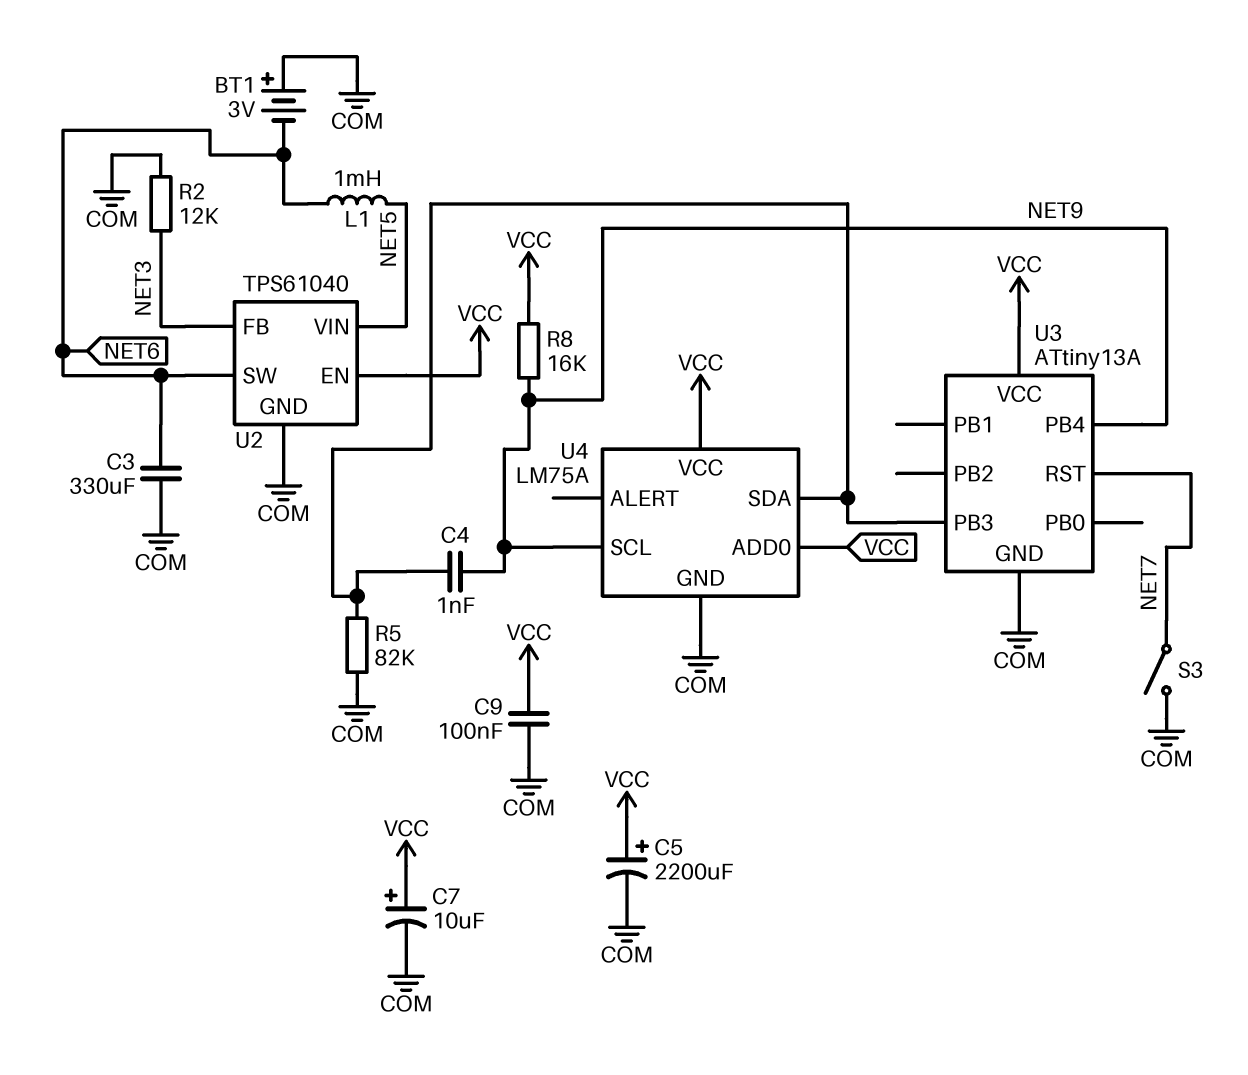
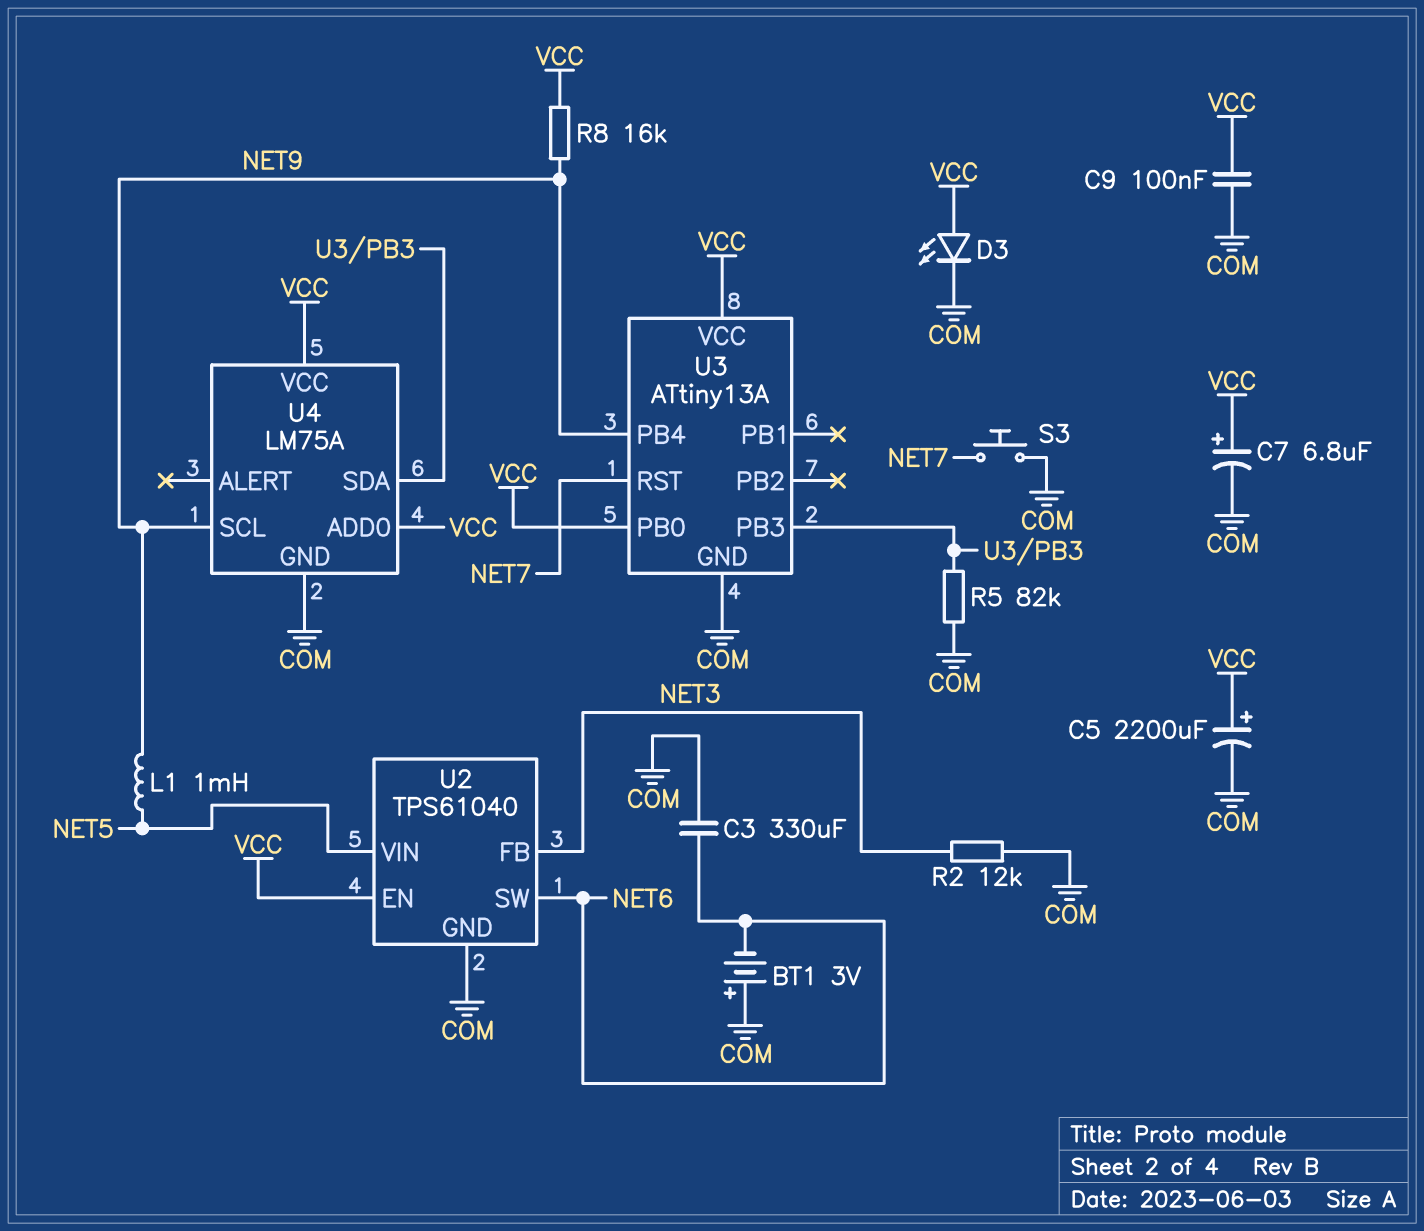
C4: 1nF (NET9, U3/PB3) -> none
C7: 10uF (plus VCC, minus COM) -> 6.8uF (plus VCC, minus COM)
D3: none -> LED (A VCC, K COM)
L1: 1mH (NET5, NET6) -> 1mH (NET5, NET9)
S3: switch (COM, NET7) -> button (COM, NET7)
U3 pin PB0: none -> VCC

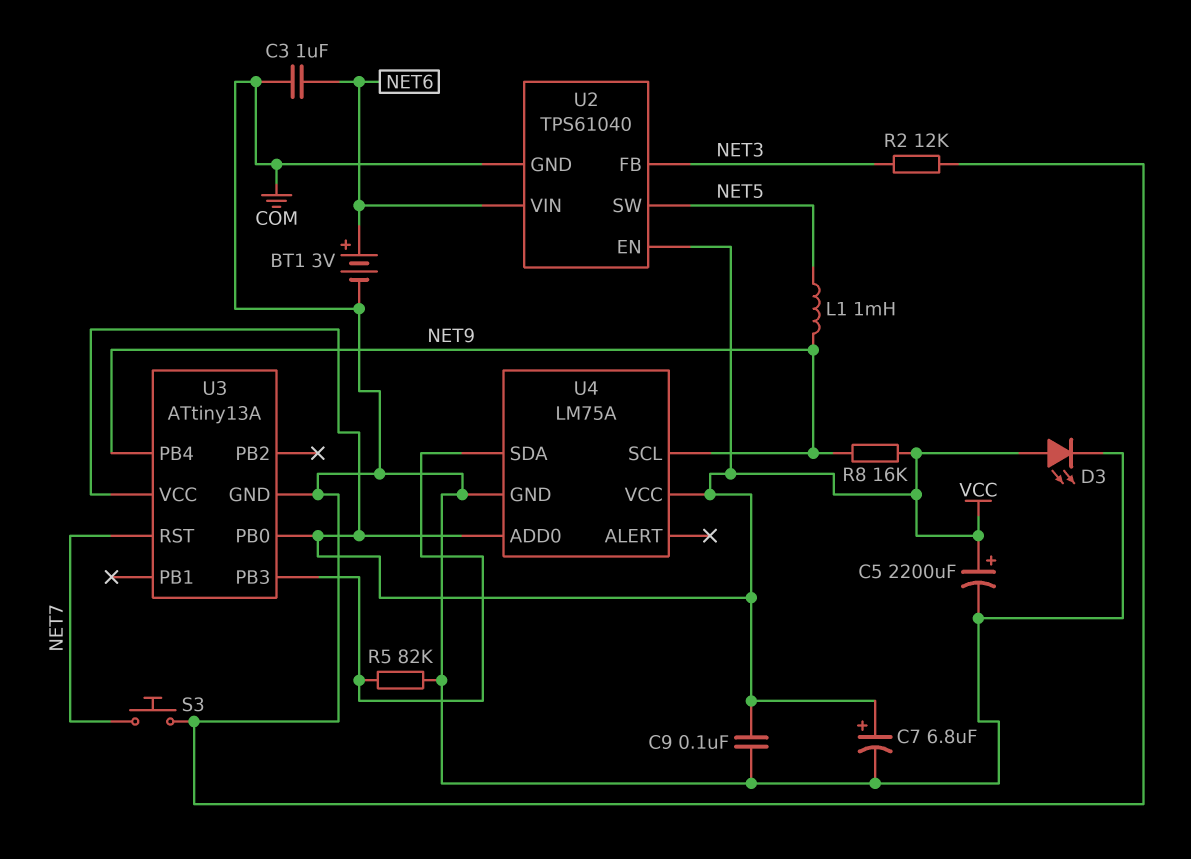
BT1: 3V (plus COM, minus NET6) -> 3V (plus NET6, minus COM)
C3: 330uF (COM, NET6) -> 1uF (COM, NET6)
U2 pin SW: NET6 -> NET5
U2 pin VIN: NET5 -> NET6

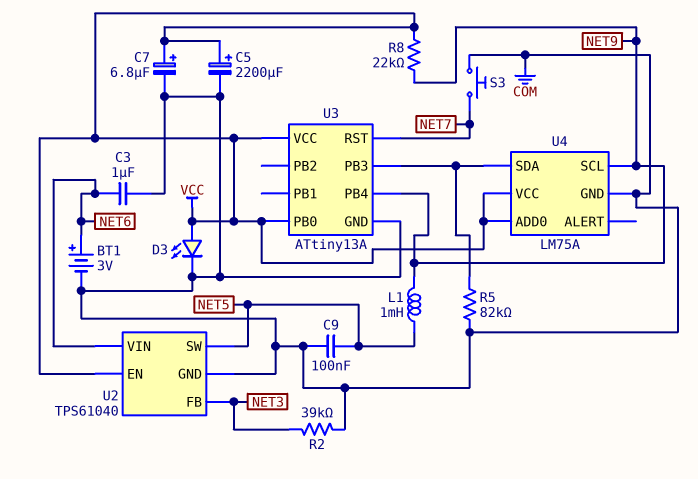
C9: 100nF (COM, VCC) -> 100nF (COM, NET5)
R2: 12k (COM, NET3) -> 39k (COM, NET3)
R8: 16k (NET9, VCC) -> 22k (NET9, VCC)

